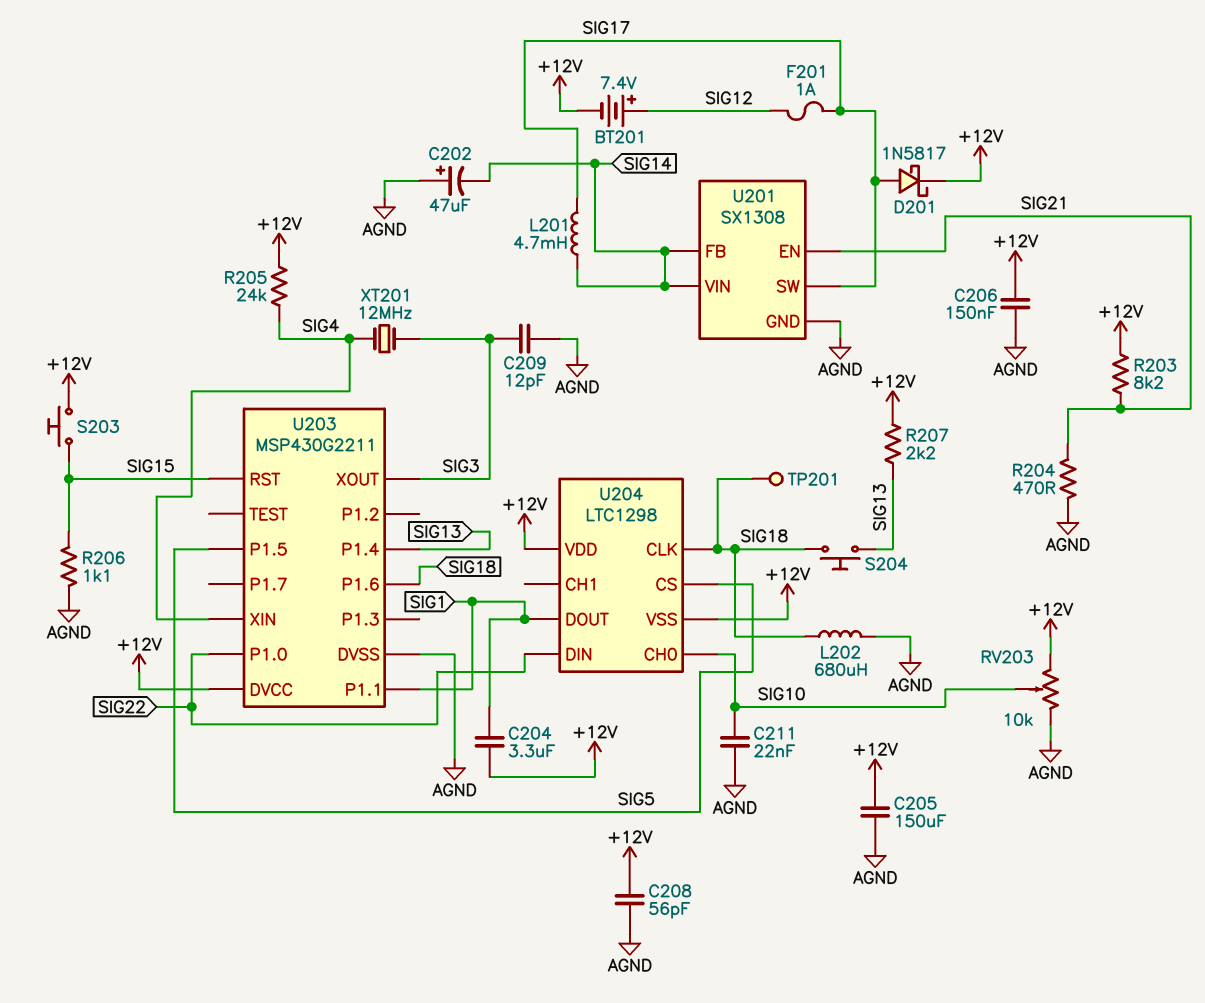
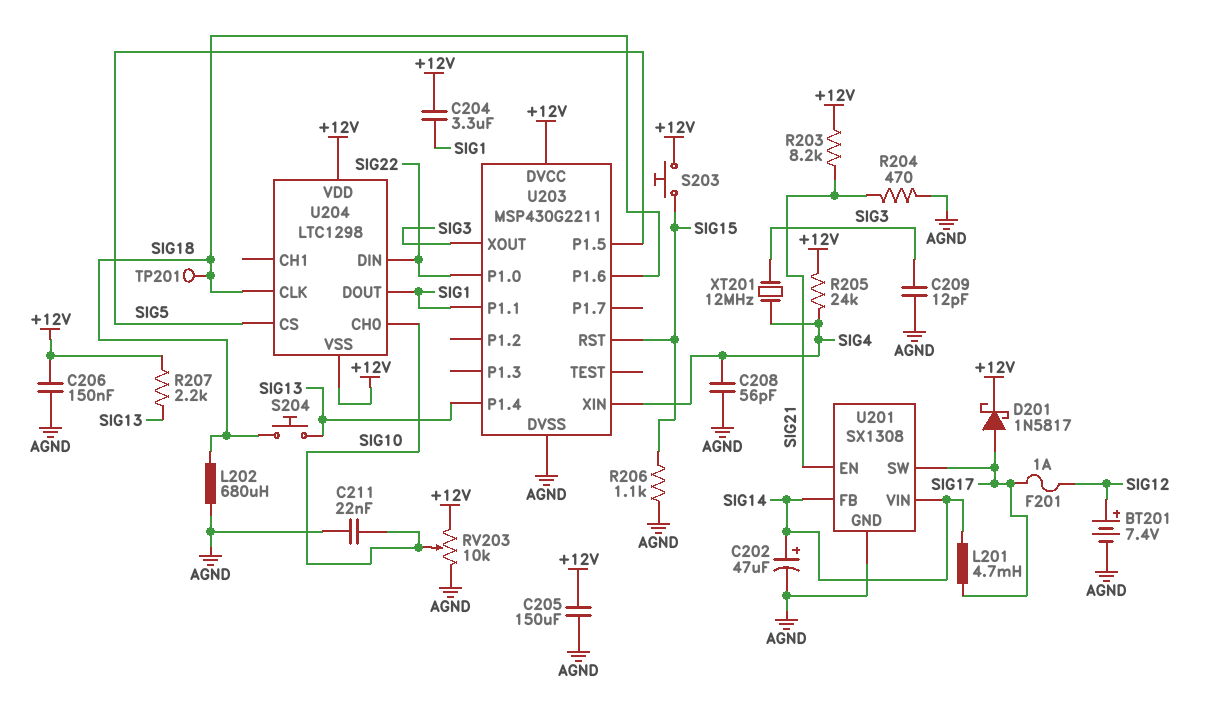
BT201: 7.4V (plus SIG12, minus +12V) -> 7.4V (plus SIG12, minus AGND)
C202: 47uF (plus AGND, minus SIG14) -> 47uF (plus SIG14, minus AGND)
C208: 56pF (+12V, AGND) -> 56pF (AGND, SIG4)

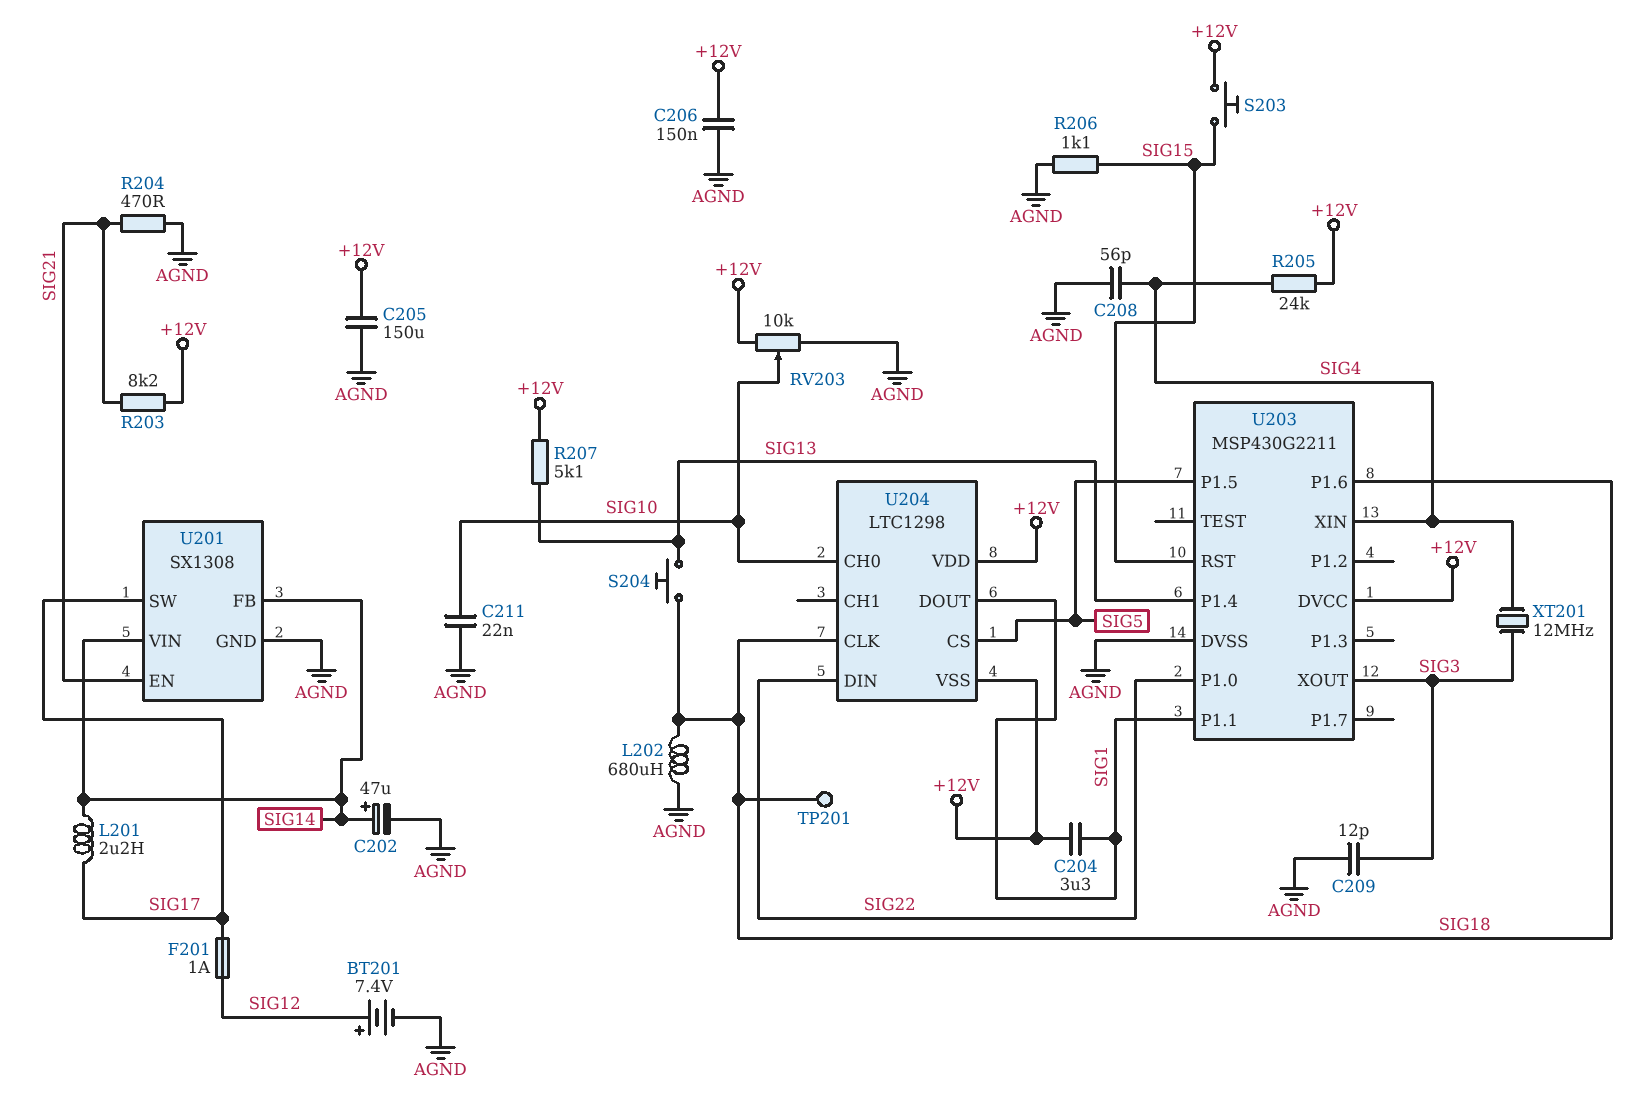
D201: schottky 1N5817 (A SIG17, K +12V) -> none
L201: 4.7mH (SIG14, SIG17) -> 2.2uH (SIG14, SIG17)
R207: 2.2k (+12V, SIG13) -> 5.1k (+12V, SIG13)

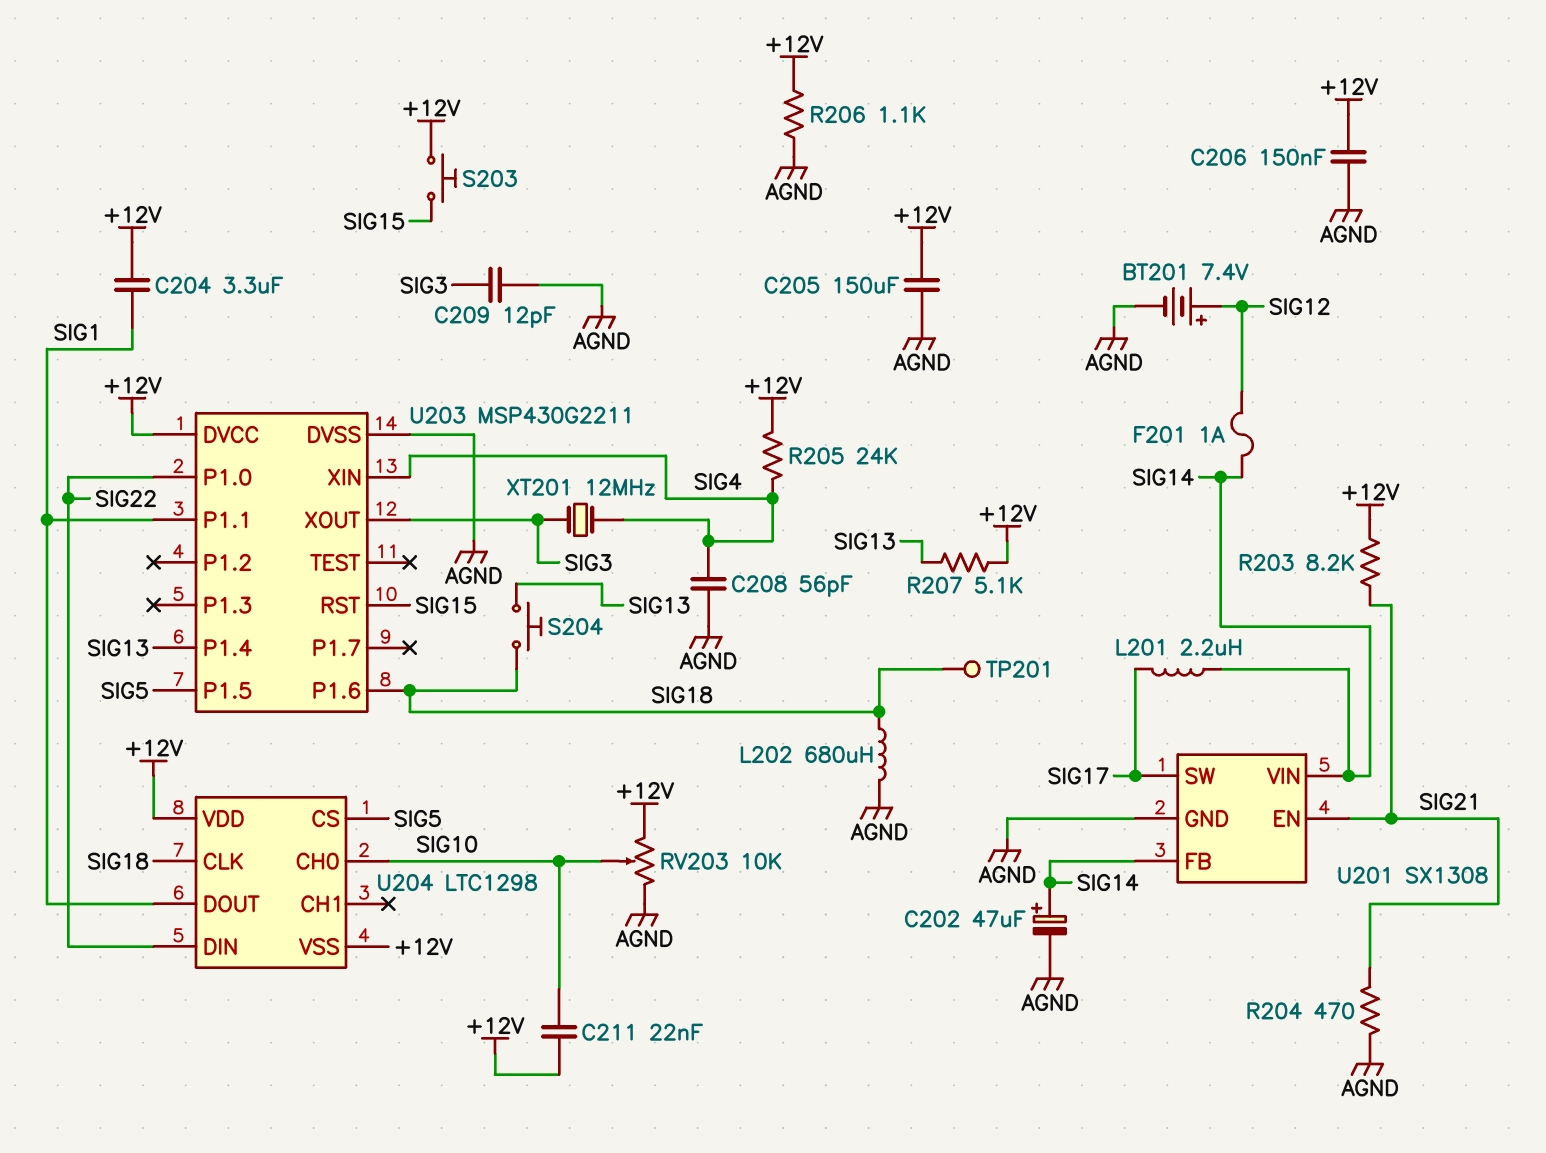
C211: 22nF (AGND, SIG10) -> 22nF (+12V, SIG10)
F201: 1A (SIG12, SIG17) -> 1A (SIG12, SIG14)
R206: 1.1k (AGND, SIG15) -> 1.1k (+12V, AGND)

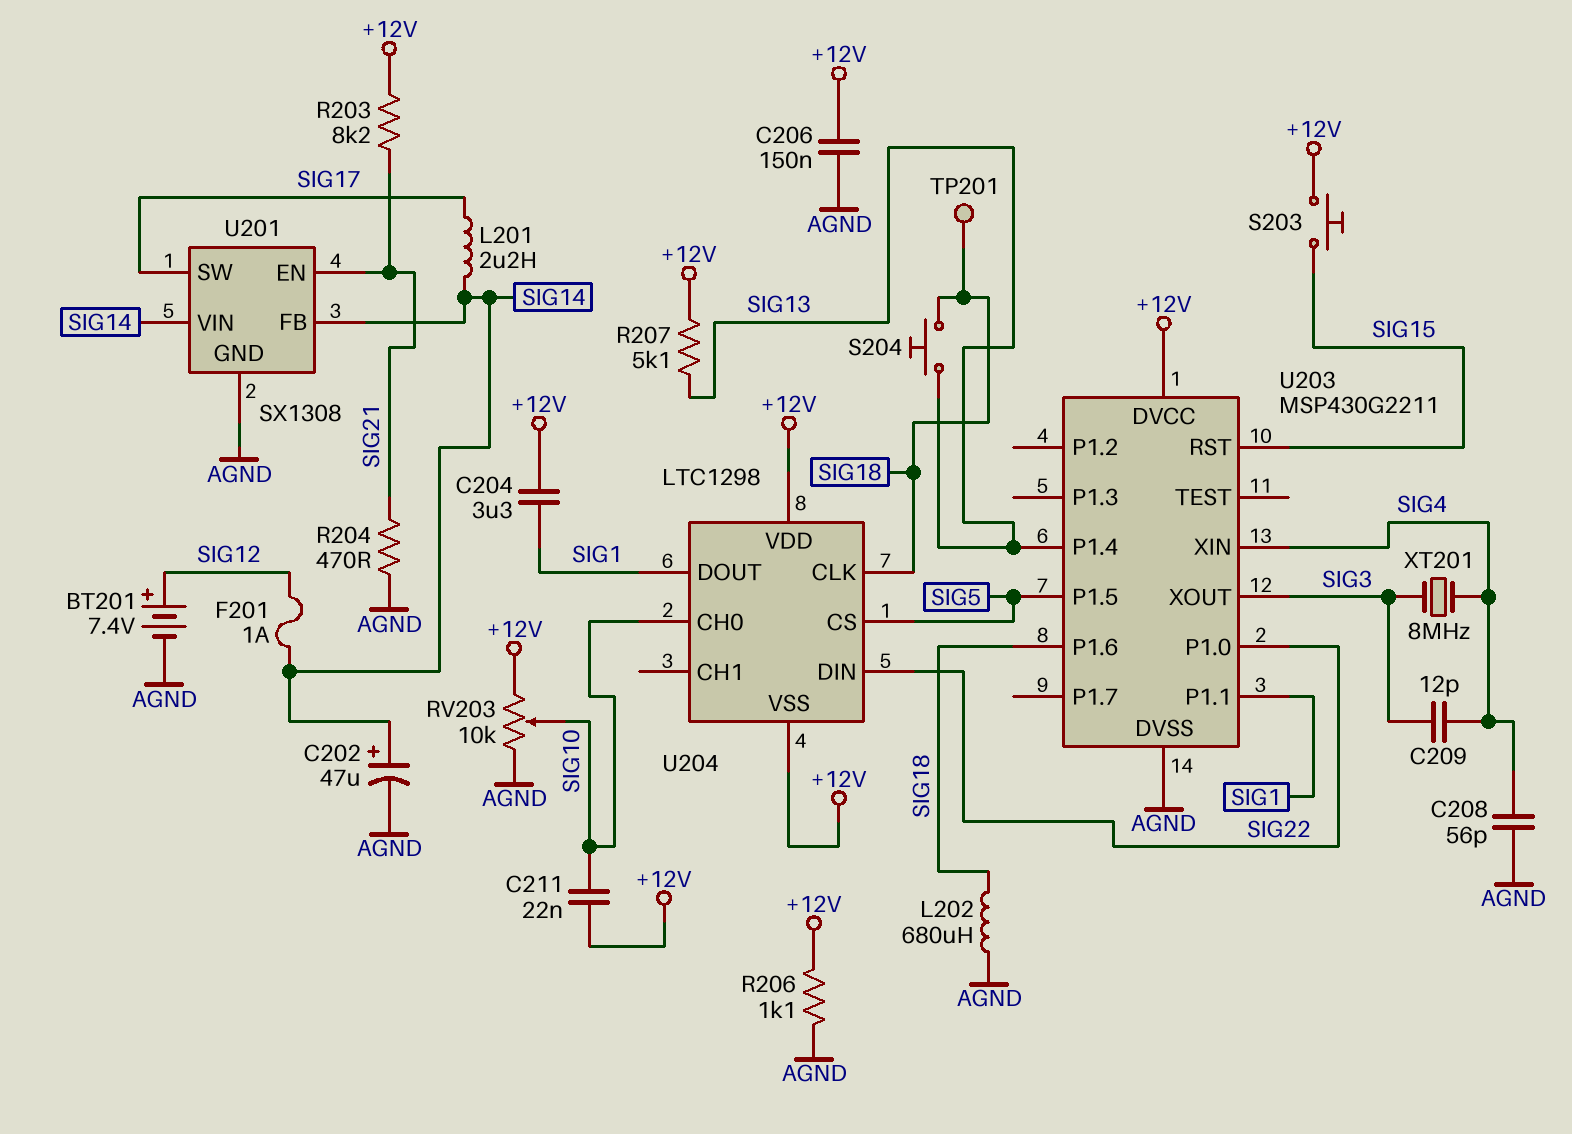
C205: 150uF (+12V, AGND) -> none
C209: 12pF (AGND, SIG3) -> 12pF (SIG3, SIG4)
R205: 24k (+12V, SIG4) -> none
XT201: 12MHz (SIG3, SIG4) -> 8MHz (SIG3, SIG4)

